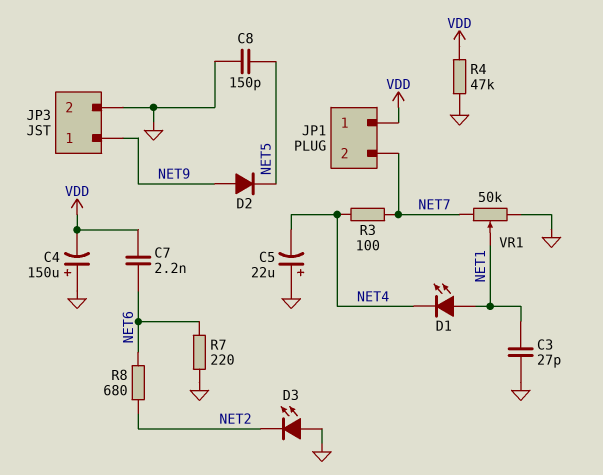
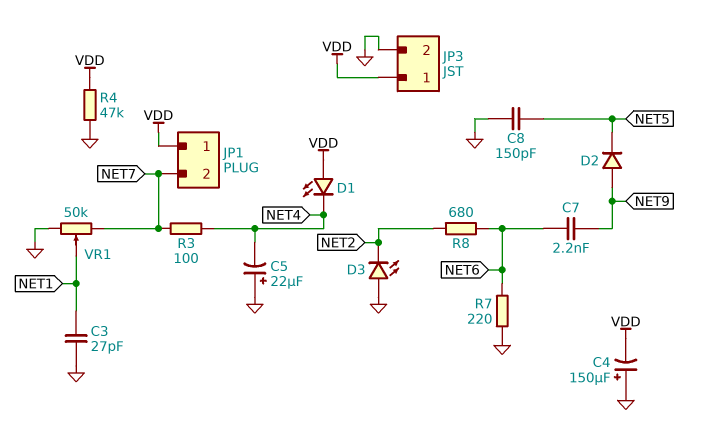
C7: 2.2nF (NET6, VDD) -> 2.2nF (NET6, NET9)
D1: LED (A NET1, K NET4) -> LED (A VDD, K NET4)
JP3 pin 1: NET9 -> VDD

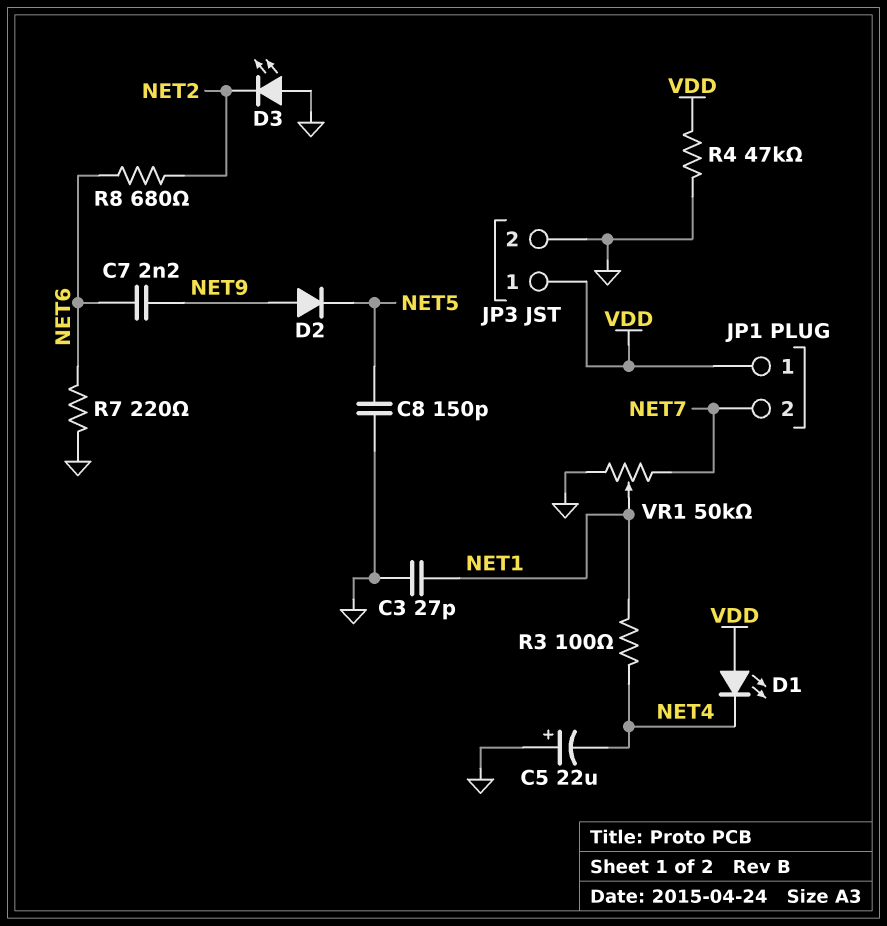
C4: 150uF (plus GND, minus VDD) -> none
R3: 100 (NET4, NET7) -> 100 (NET1, NET4)

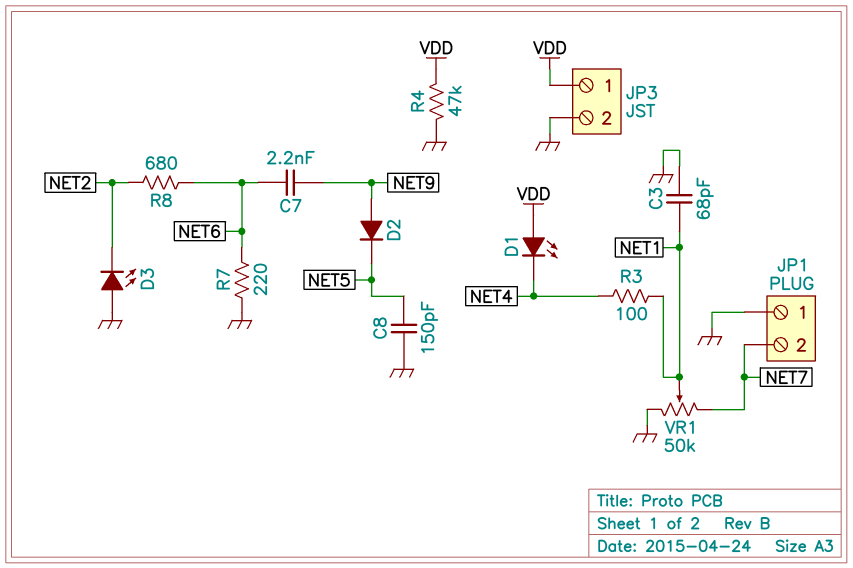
C3: 27pF (GND, NET1) -> 68pF (GND, NET1)
C5: 22uF (plus GND, minus NET4) -> none
JP1 pin 1: VDD -> GND

